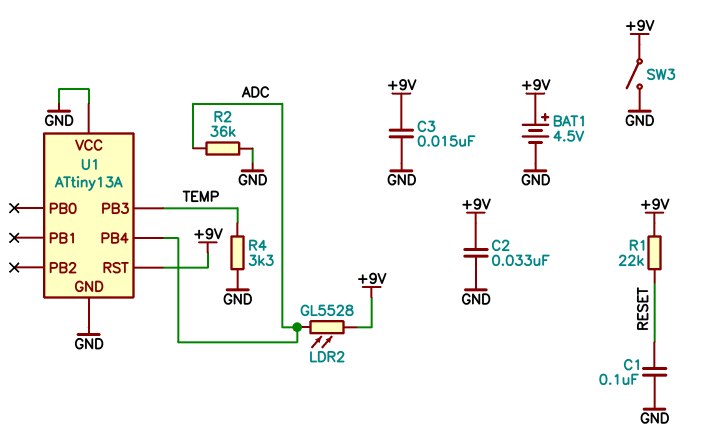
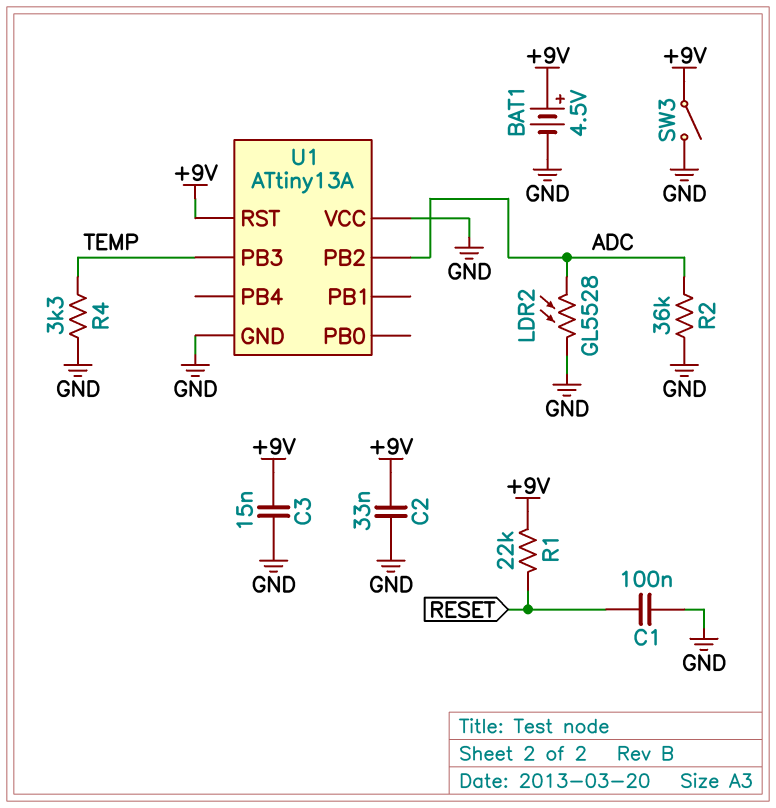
LDR2: GL5528 (+9V, ADC) -> GL5528 (ADC, GND)
U1 pin PB2: none -> ADC
U1 pin PB4: ADC -> none

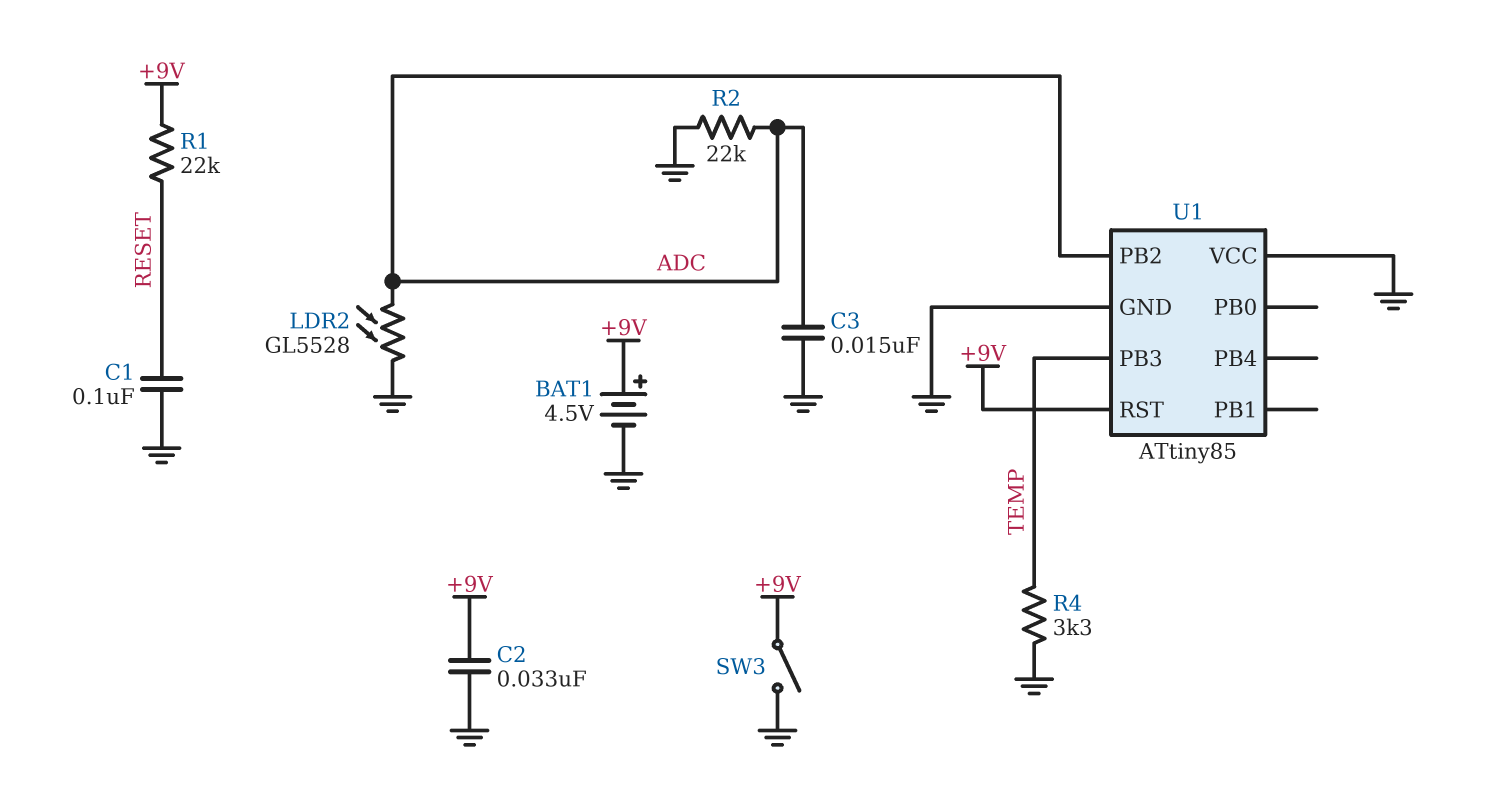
C3: 15nF (+9V, GND) -> 15nF (ADC, GND)
R2: 36k (ADC, GND) -> 22k (ADC, GND)
U1: ATtiny13A -> ATtiny85

